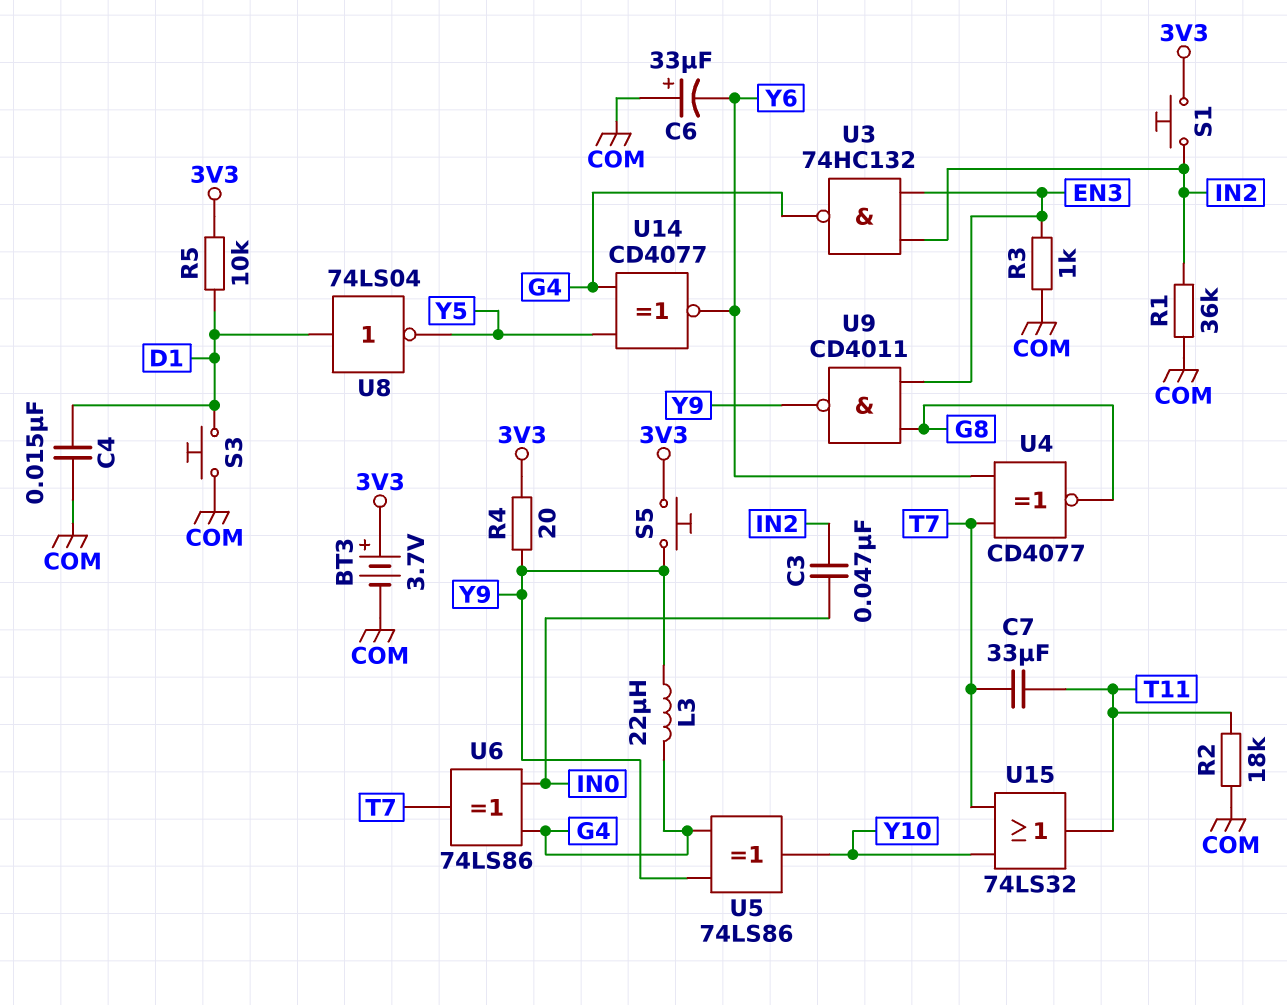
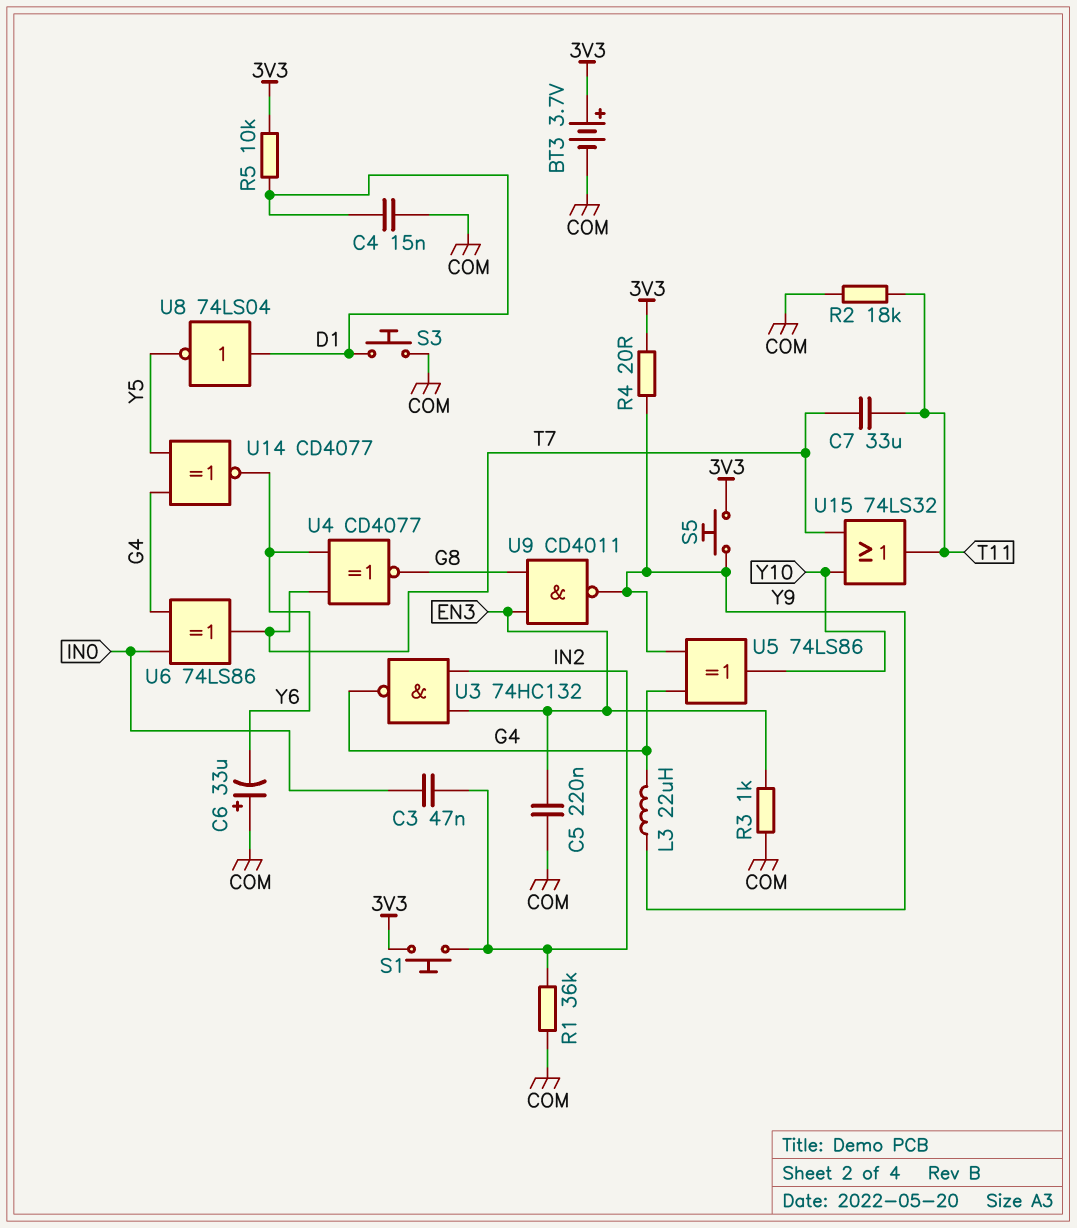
C5: none -> 220nF (COM, EN3)

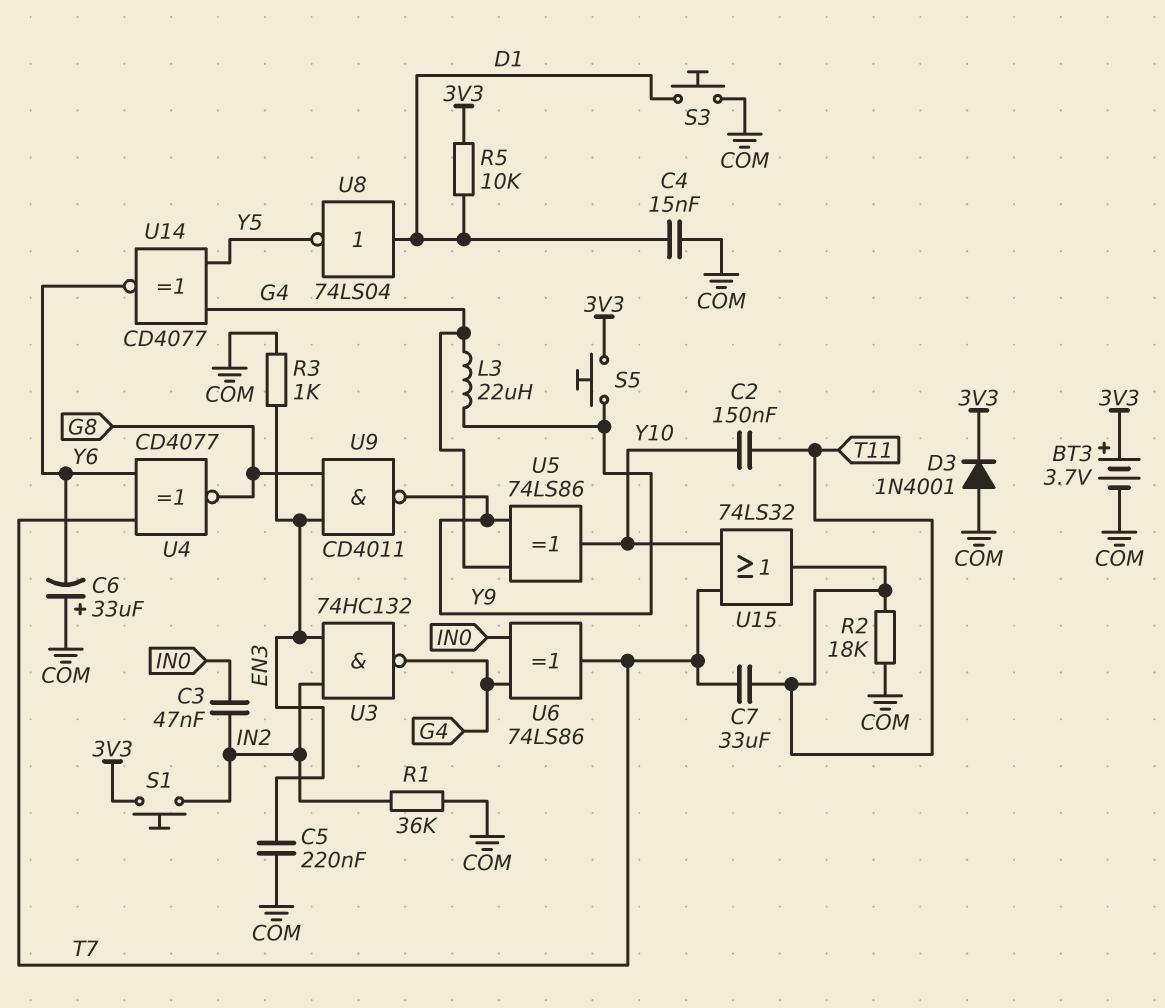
C2: none -> 150nF (T11, Y10)
D3: none -> diode 1N4001 (A COM, K 3V3)
R4: 20 (3V3, Y9) -> none

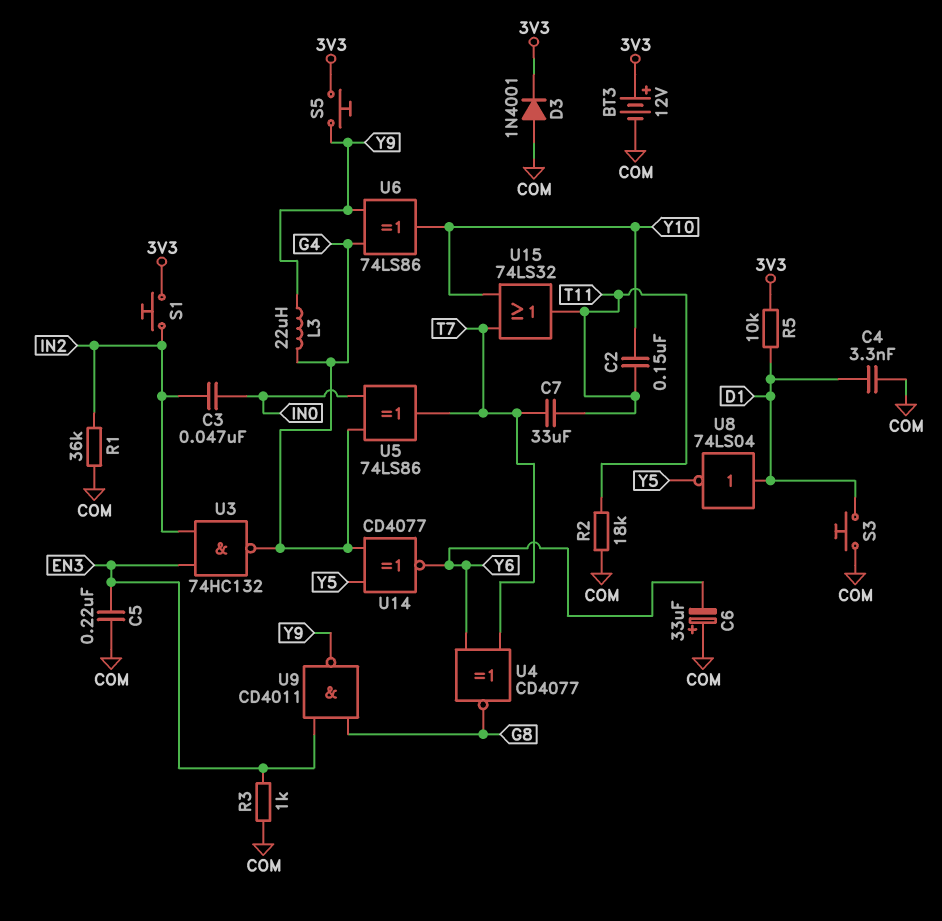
BT3: 3.7V (plus 3V3, minus COM) -> 12V (plus 3V3, minus COM)
C4: 15nF (COM, D1) -> 3.3nF (COM, D1)
U5: XOR 74LS86 (in G4, in Y9, out Y10) -> XOR 74LS86 (in G4, in IN0, out T7)
U6: XOR 74LS86 (in G4, in IN0, out T7) -> XOR 74LS86 (in G4, in Y9, out Y10)

